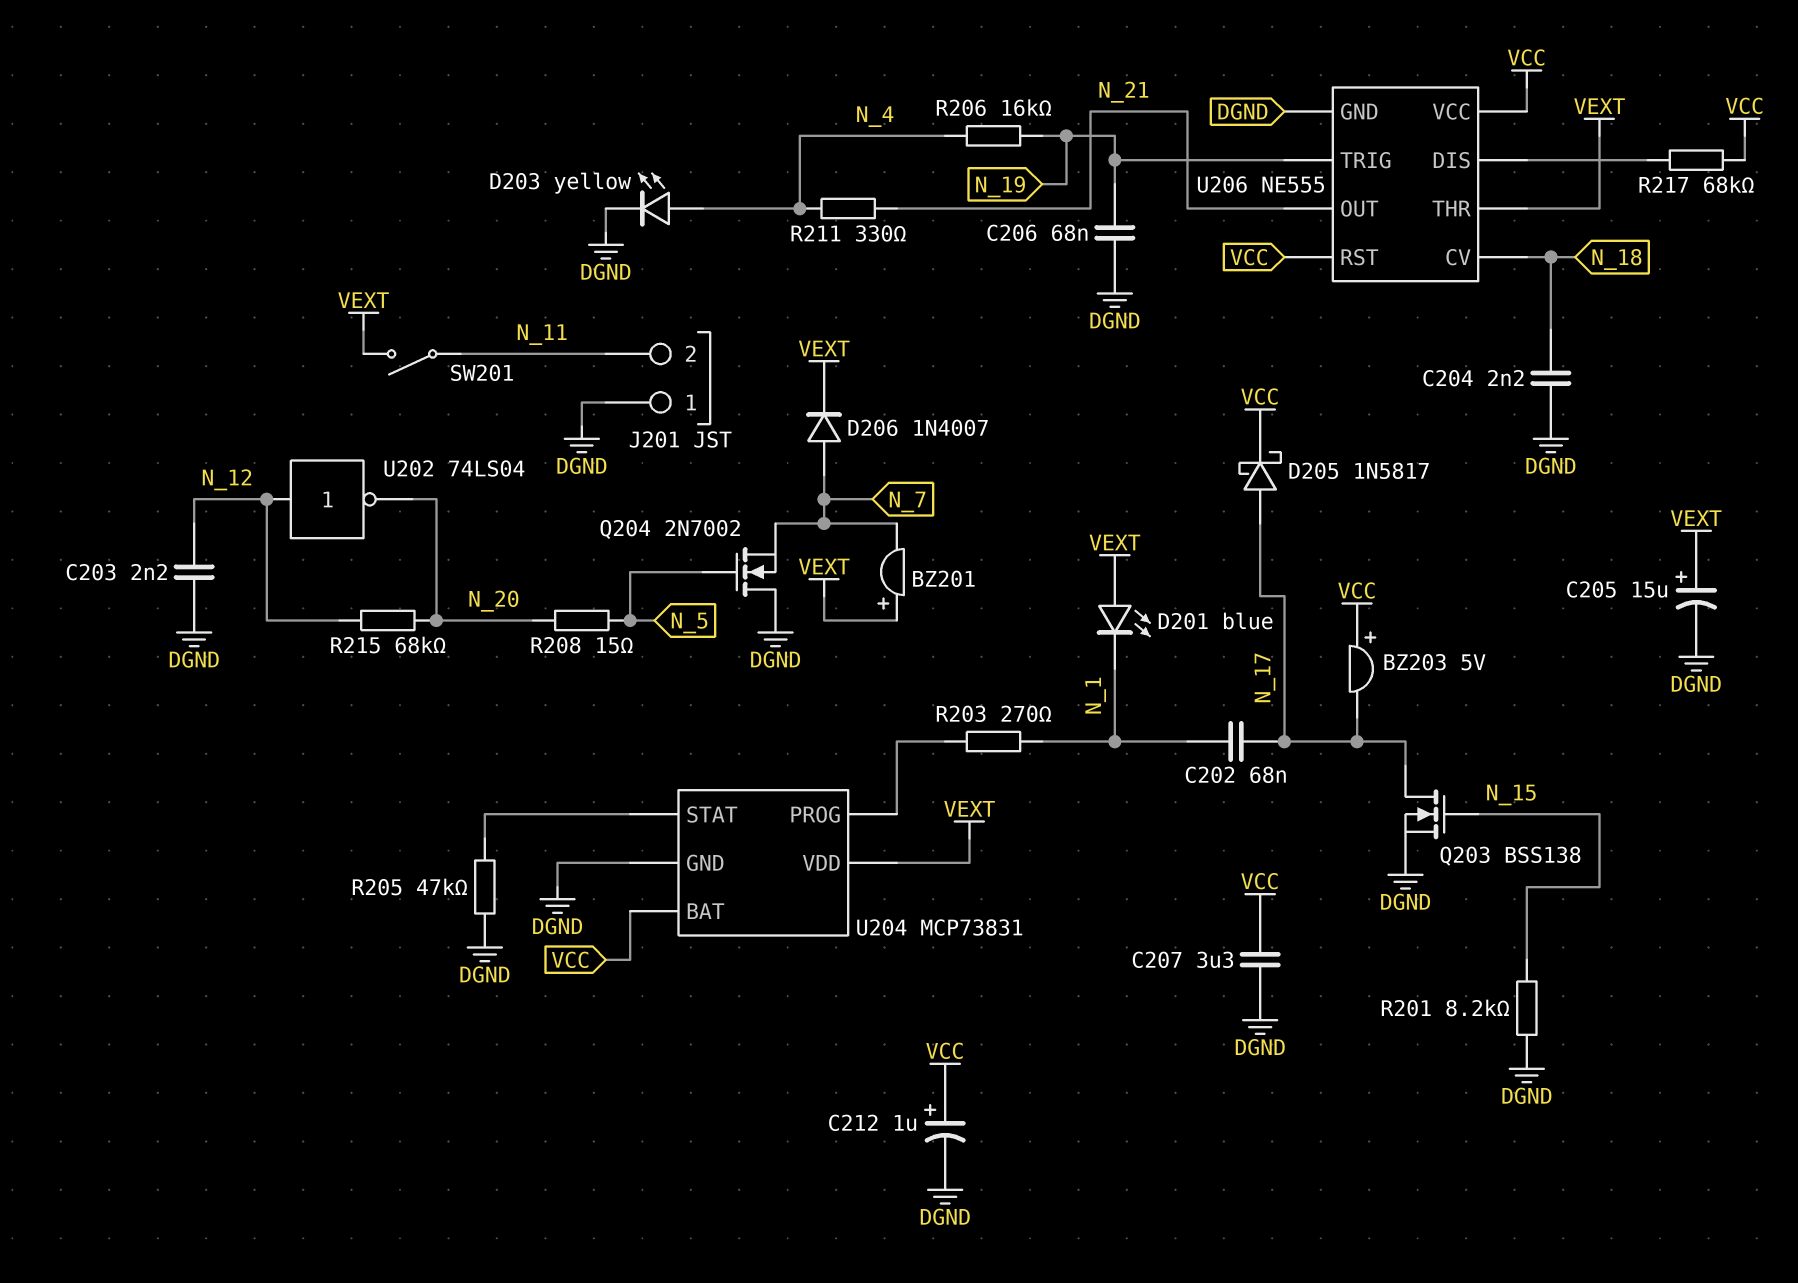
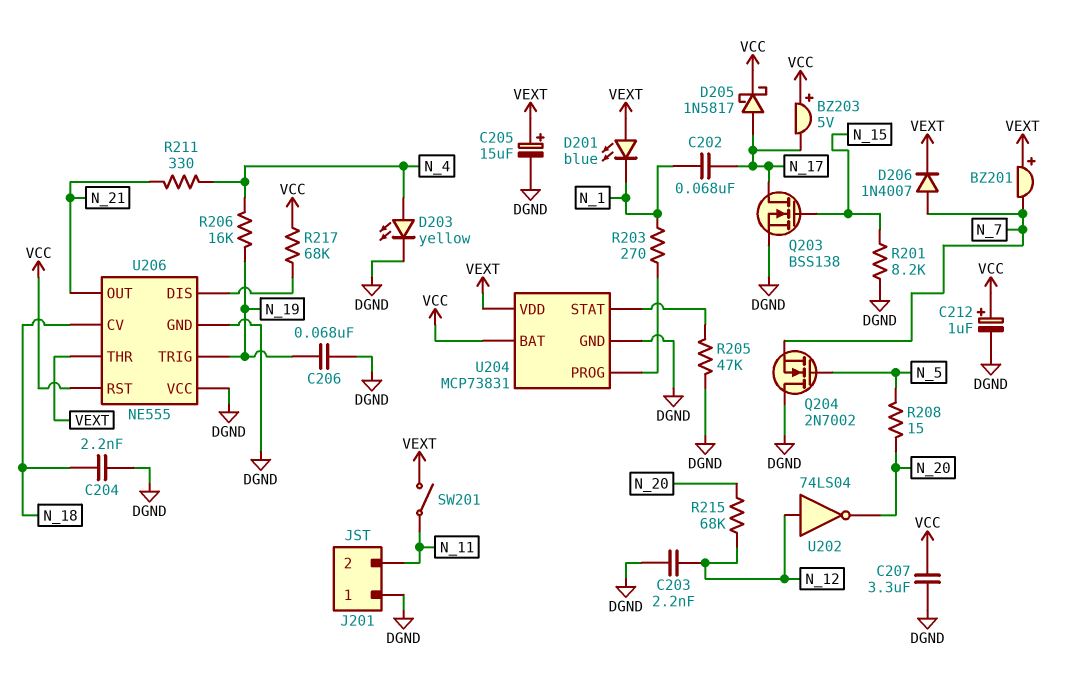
U206 pin VCC: VCC -> DGND

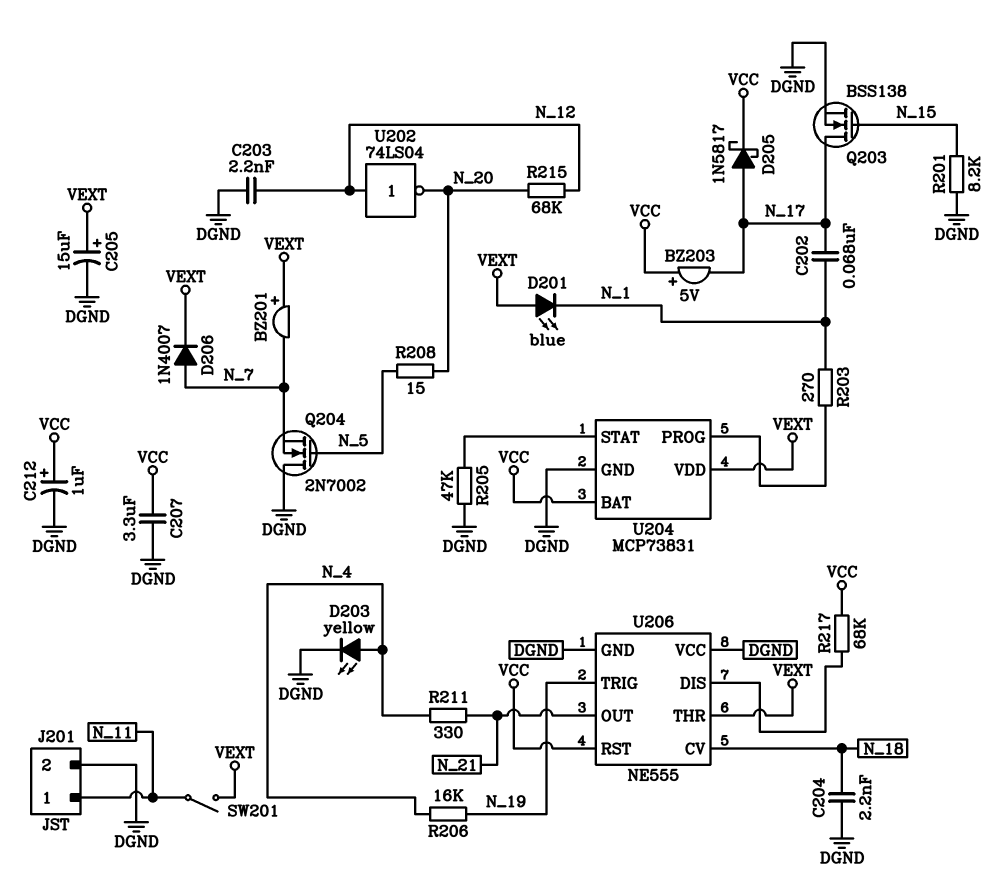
C206: 68nF (DGND, N_19) -> none
J201 pin 1: DGND -> N_11
J201 pin 2: N_11 -> DGND

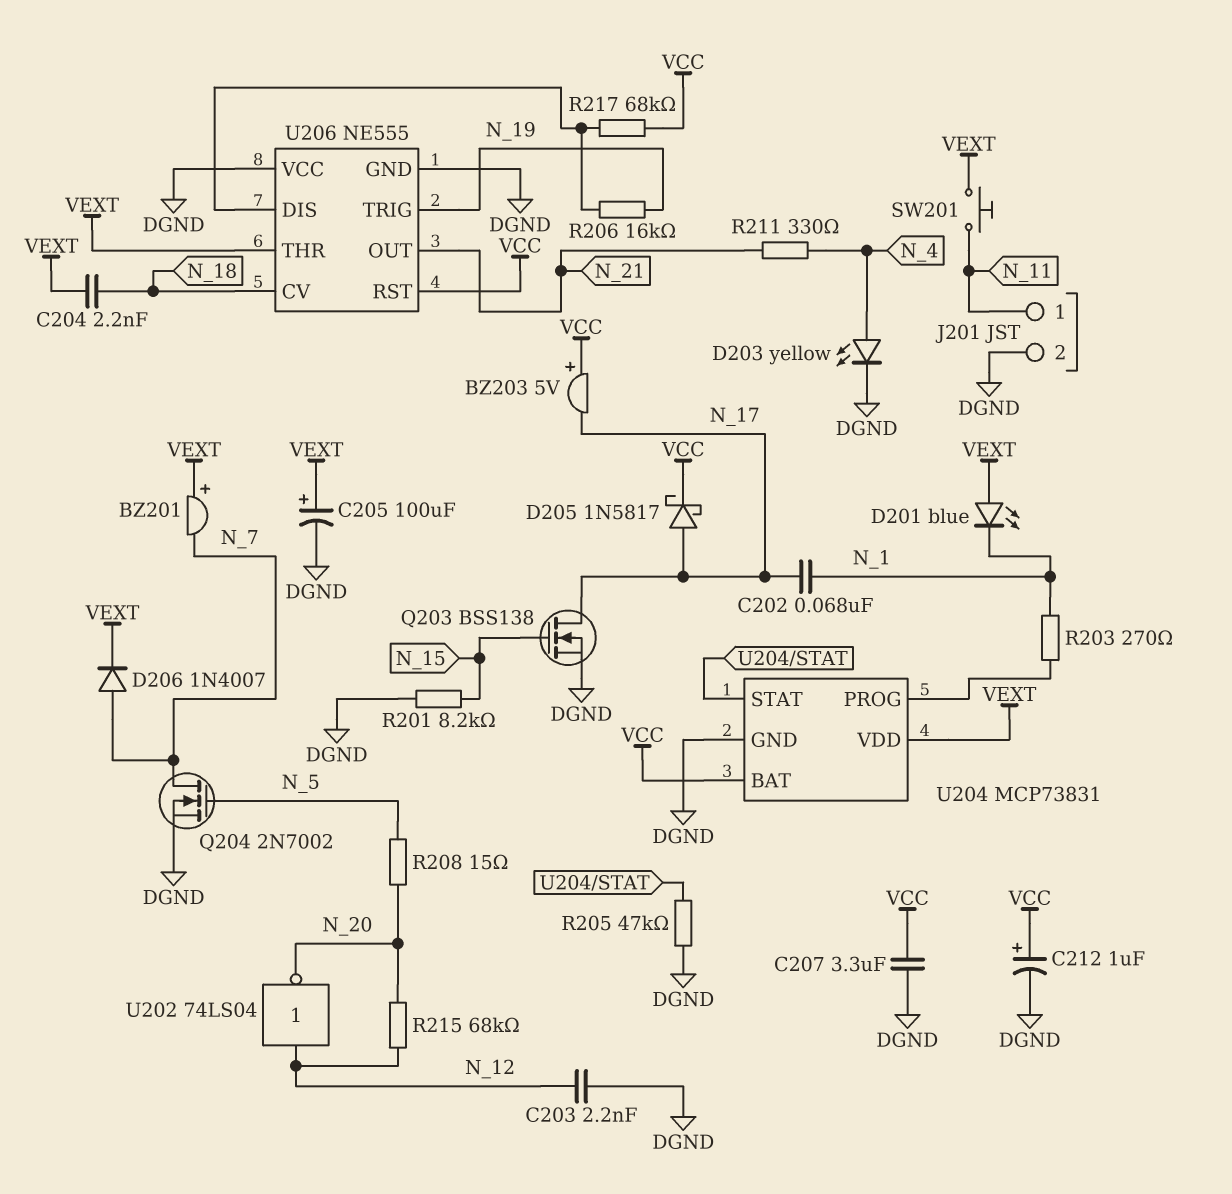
C204: 2.2nF (DGND, N_18) -> 2.2nF (N_18, VEXT)
C205: 15uF (plus VEXT, minus DGND) -> 100uF (plus VEXT, minus DGND)
Q204: NMOS 2N7002 (G N_5, D DGND, S N_7) -> NMOS 2N7002 (G N_5, D N_7, S DGND)
R206: 16k (N_4, N_19) -> 16k (N_19, U206/DIS)
SW201: switch (N_11, VEXT) -> button (N_11, VEXT)

